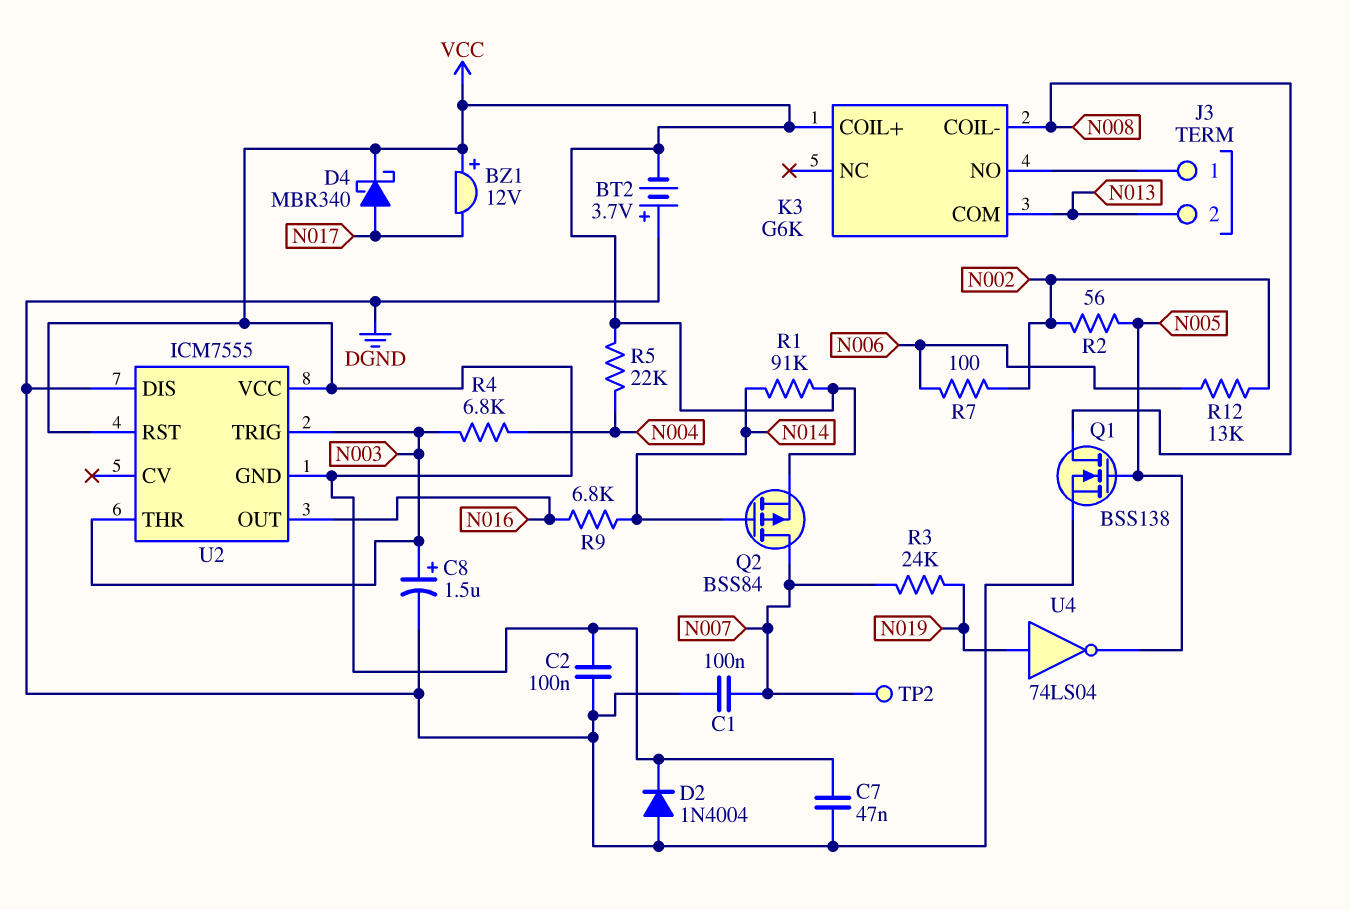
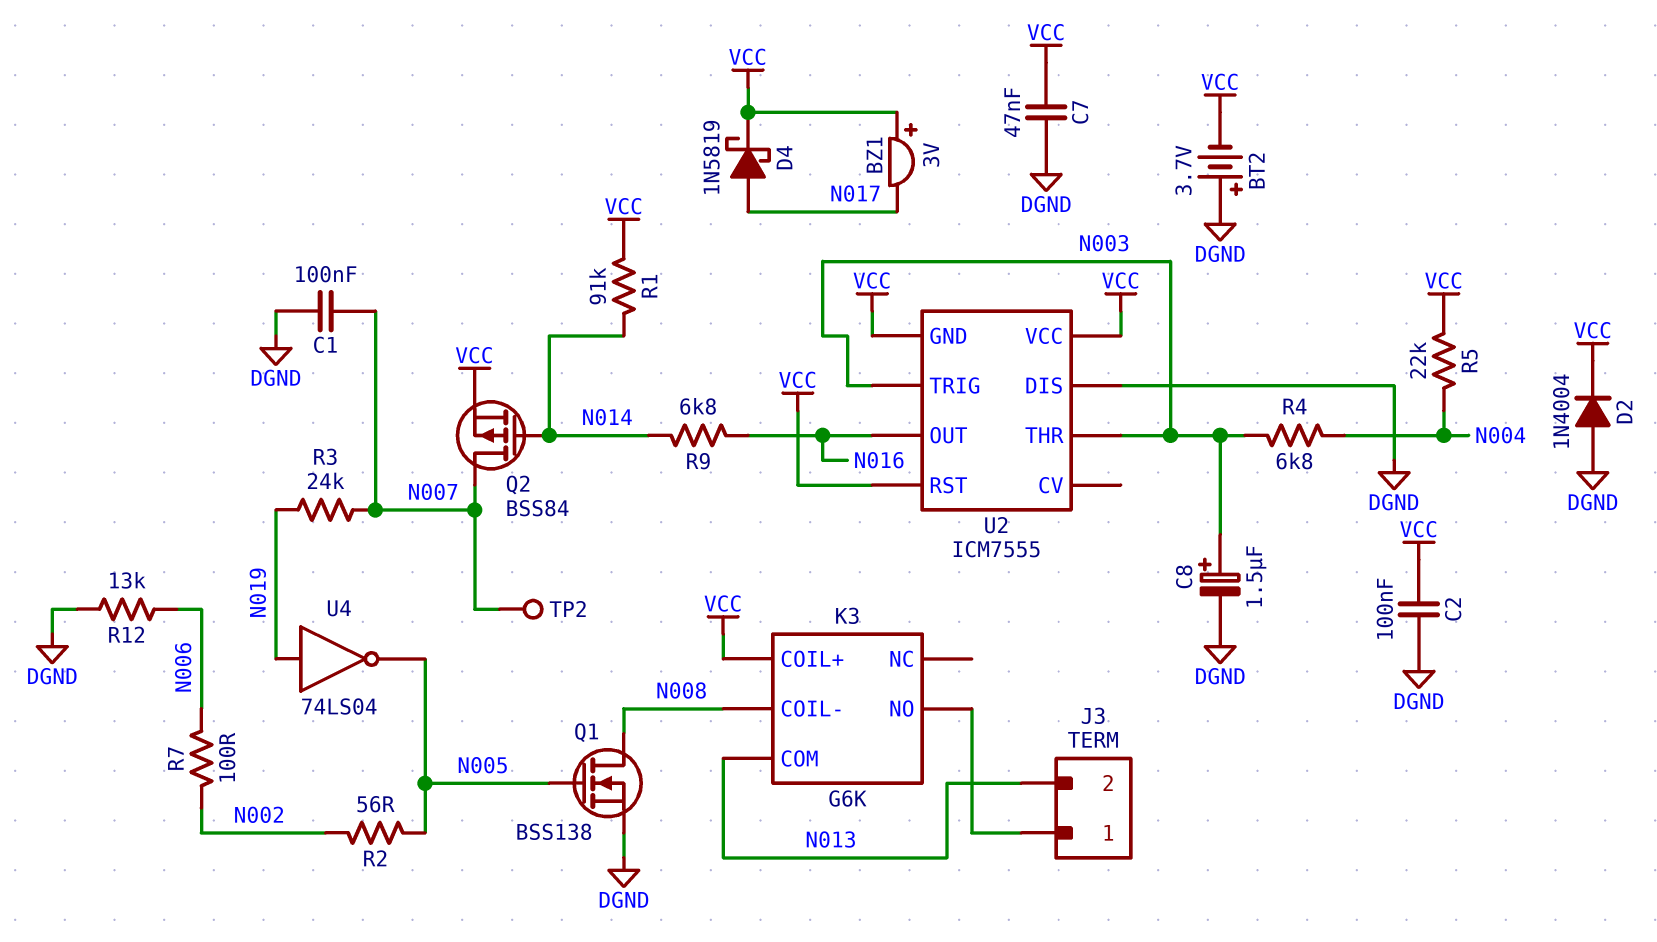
BZ1: buzzer 12V (plus VCC, minus N017) -> buzzer 3V (plus VCC, minus N017)
D4: schottky MBR340 (A N017, K VCC) -> schottky 1N5819 (A N017, K VCC)
R12: 13k (N002, N006) -> 13k (DGND, N006)

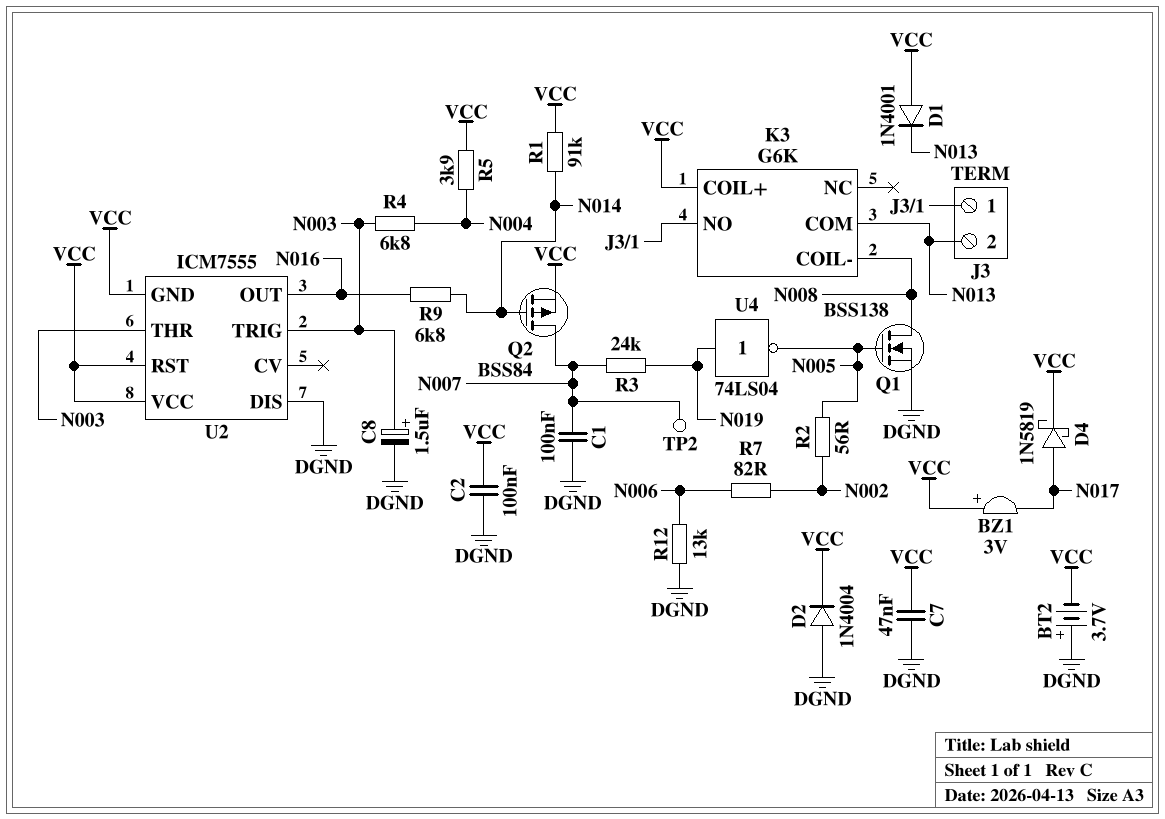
D1: none -> diode 1N4001 (A VCC, K N013)
R5: 22k (N004, VCC) -> 3.9k (N004, VCC)
R7: 100 (N002, N006) -> 82 (N002, N006)

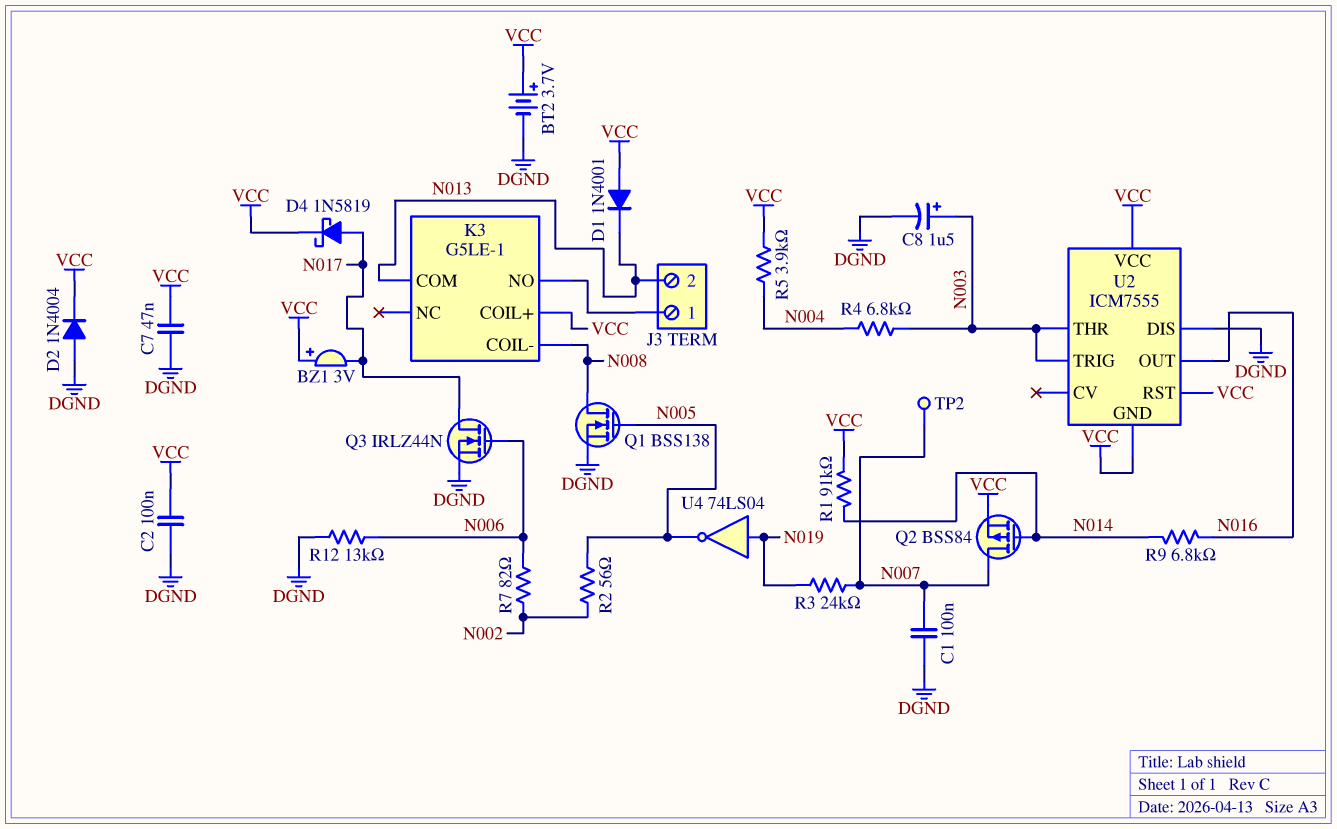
BT2: 3.7V (plus DGND, minus VCC) -> 3.7V (plus VCC, minus DGND)
K3: G6K -> G5LE-1
Q3: none -> NMOS IRLZ44N (G N006, D N017, S DGND)

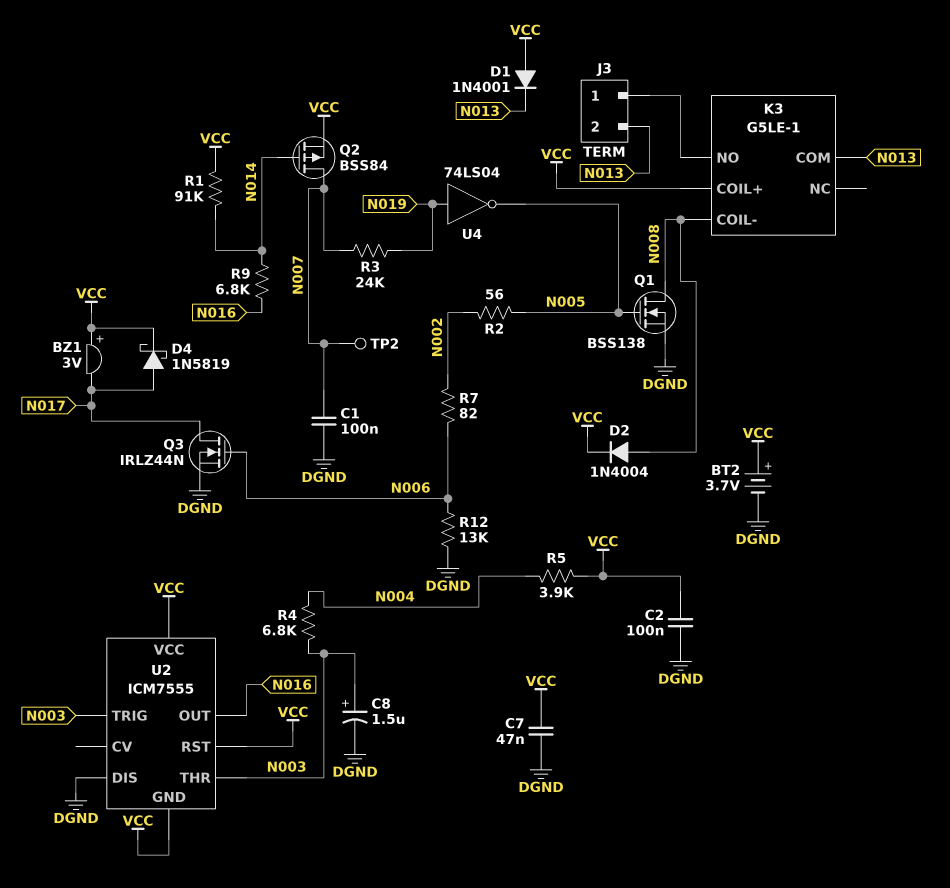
D2: diode 1N4004 (A DGND, K VCC) -> diode 1N4004 (A N008, K VCC)

